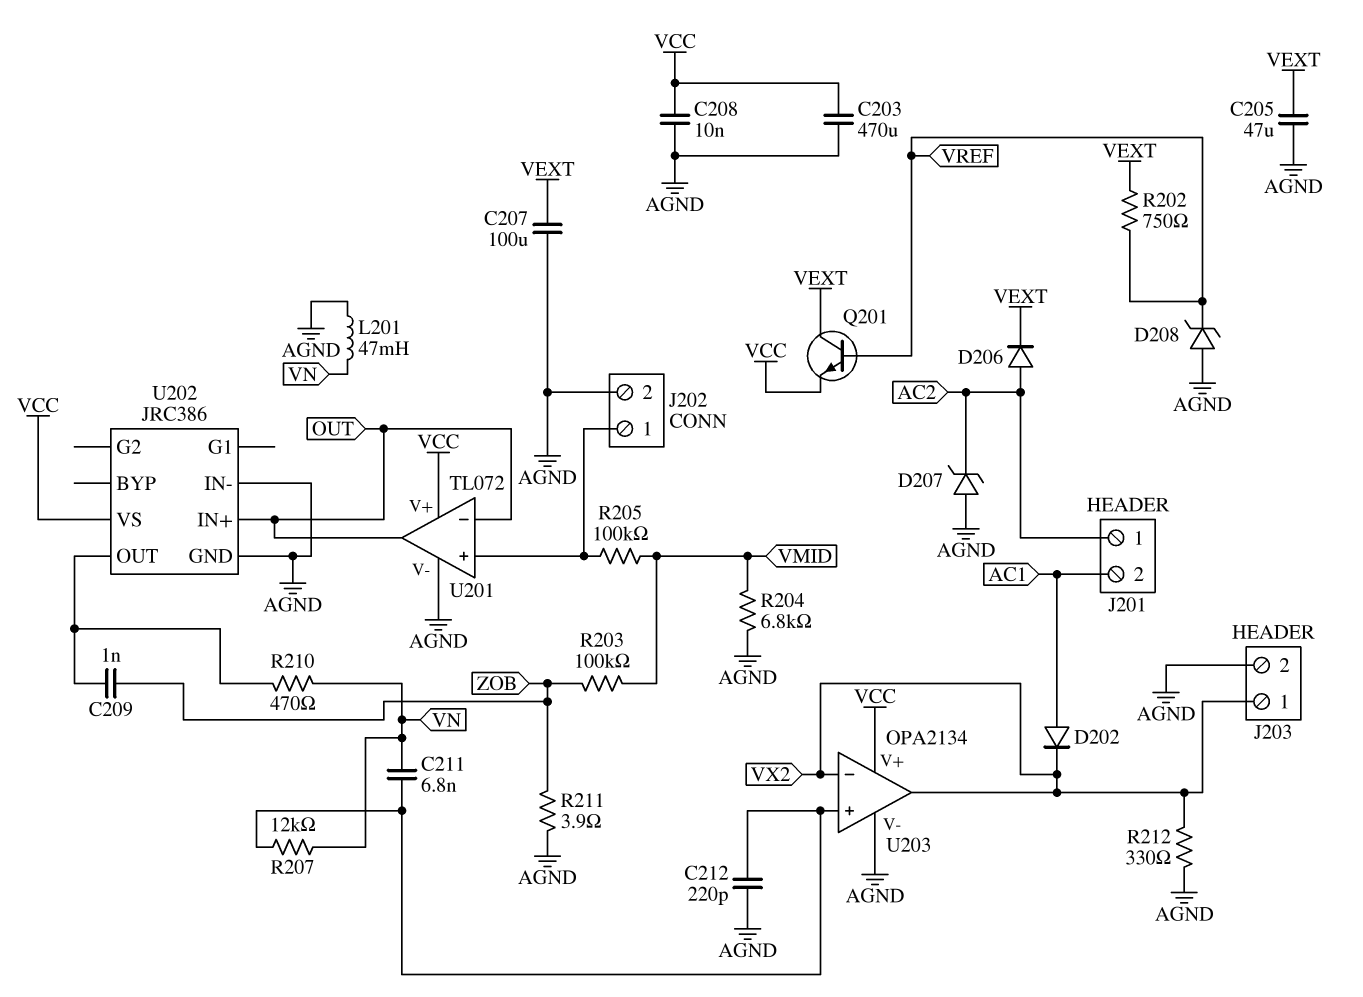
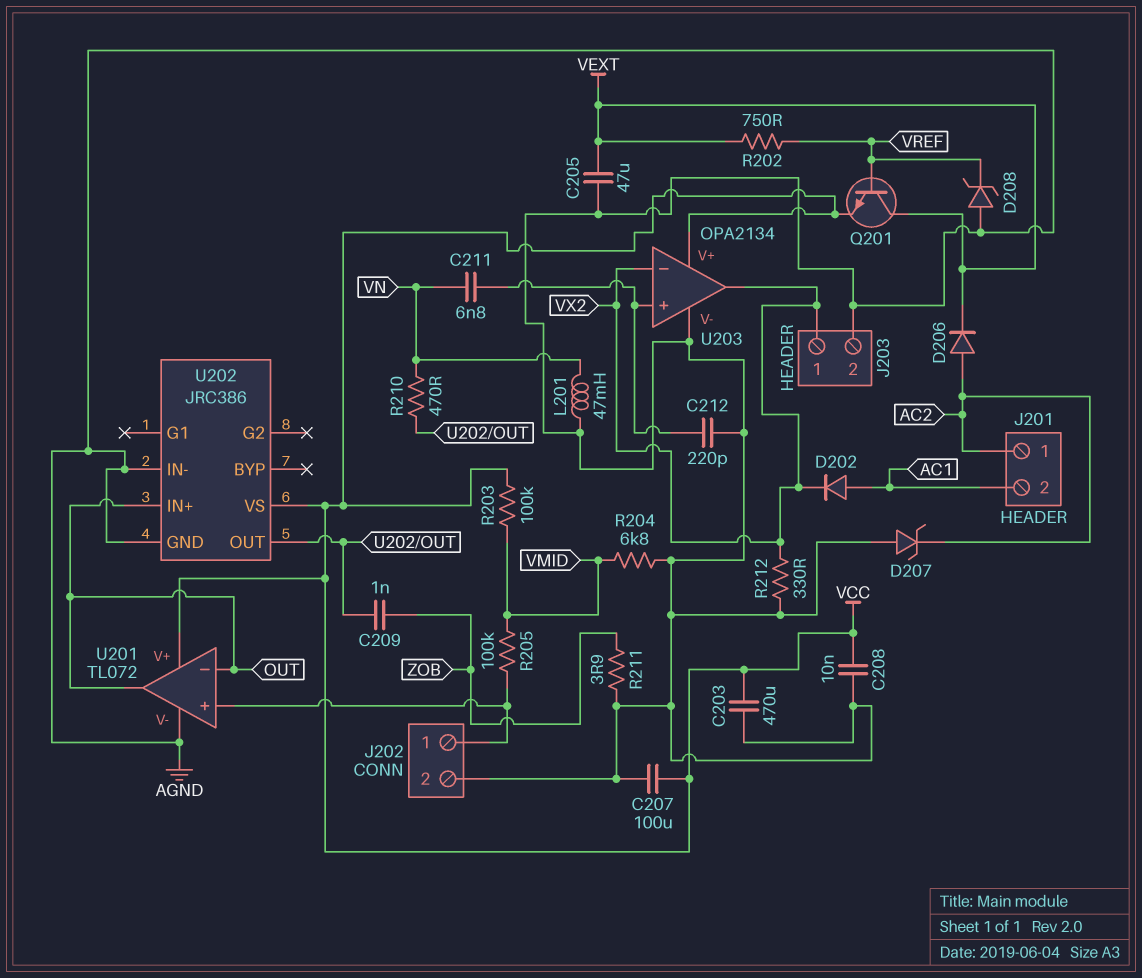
C207: 100uF (AGND, VEXT) -> 100uF (AGND, VCC)
R203: 100k (VMID, ZOB) -> 100k (VCC, VMID)
R207: 12k (U203/in+, VN) -> none

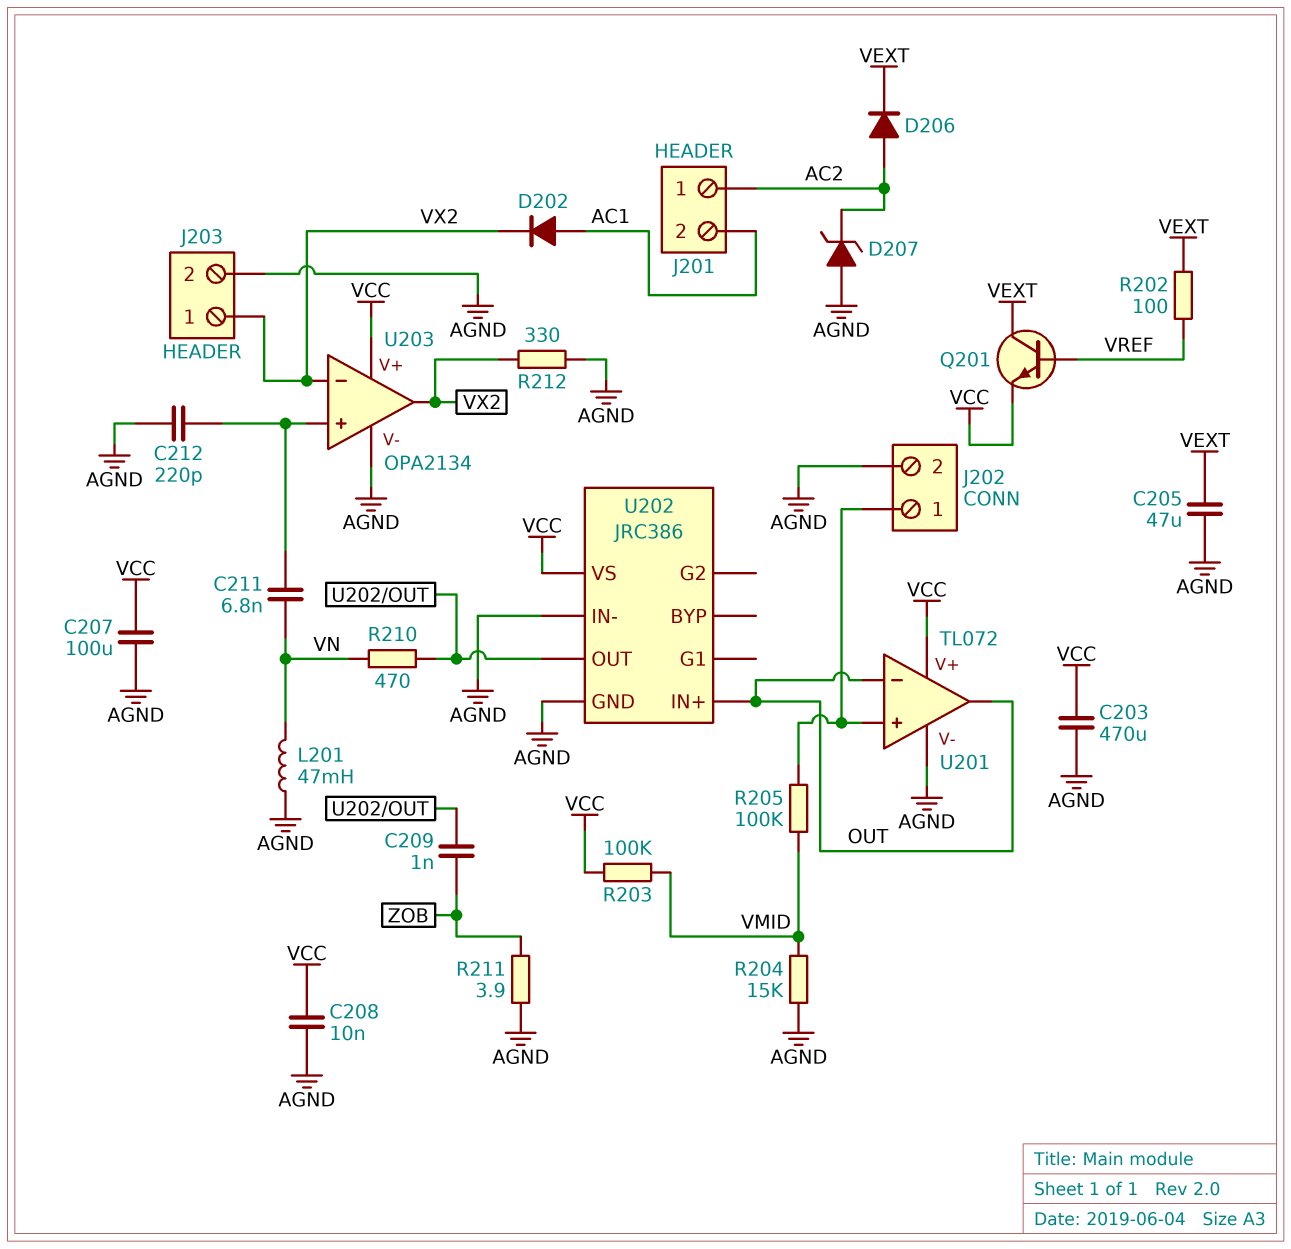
D208: zener (A AGND, K VREF) -> none
R202: 750 (VEXT, VREF) -> 100 (VEXT, VREF)
R204: 6.8k (AGND, VMID) -> 15k (AGND, VMID)

